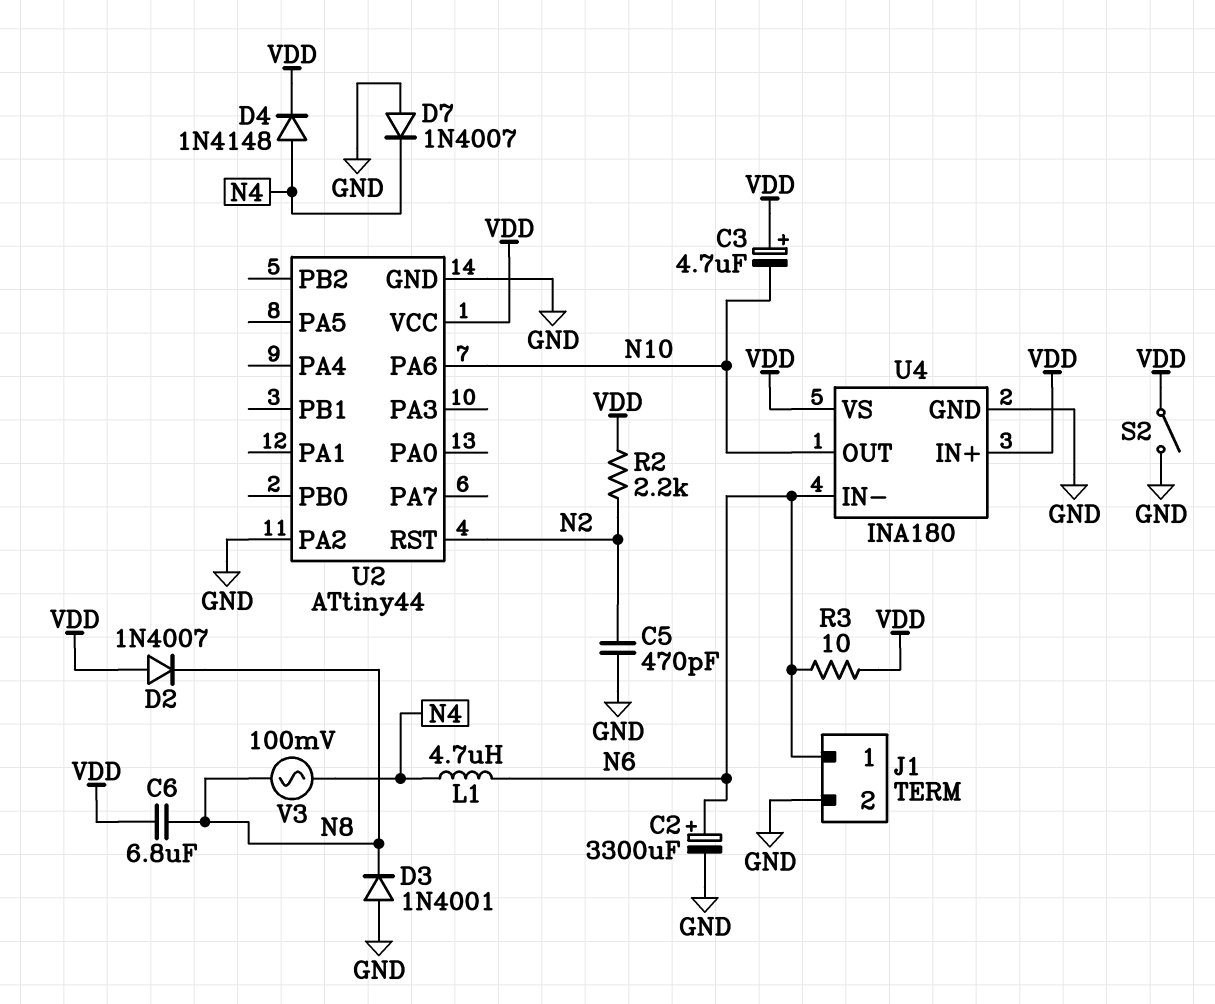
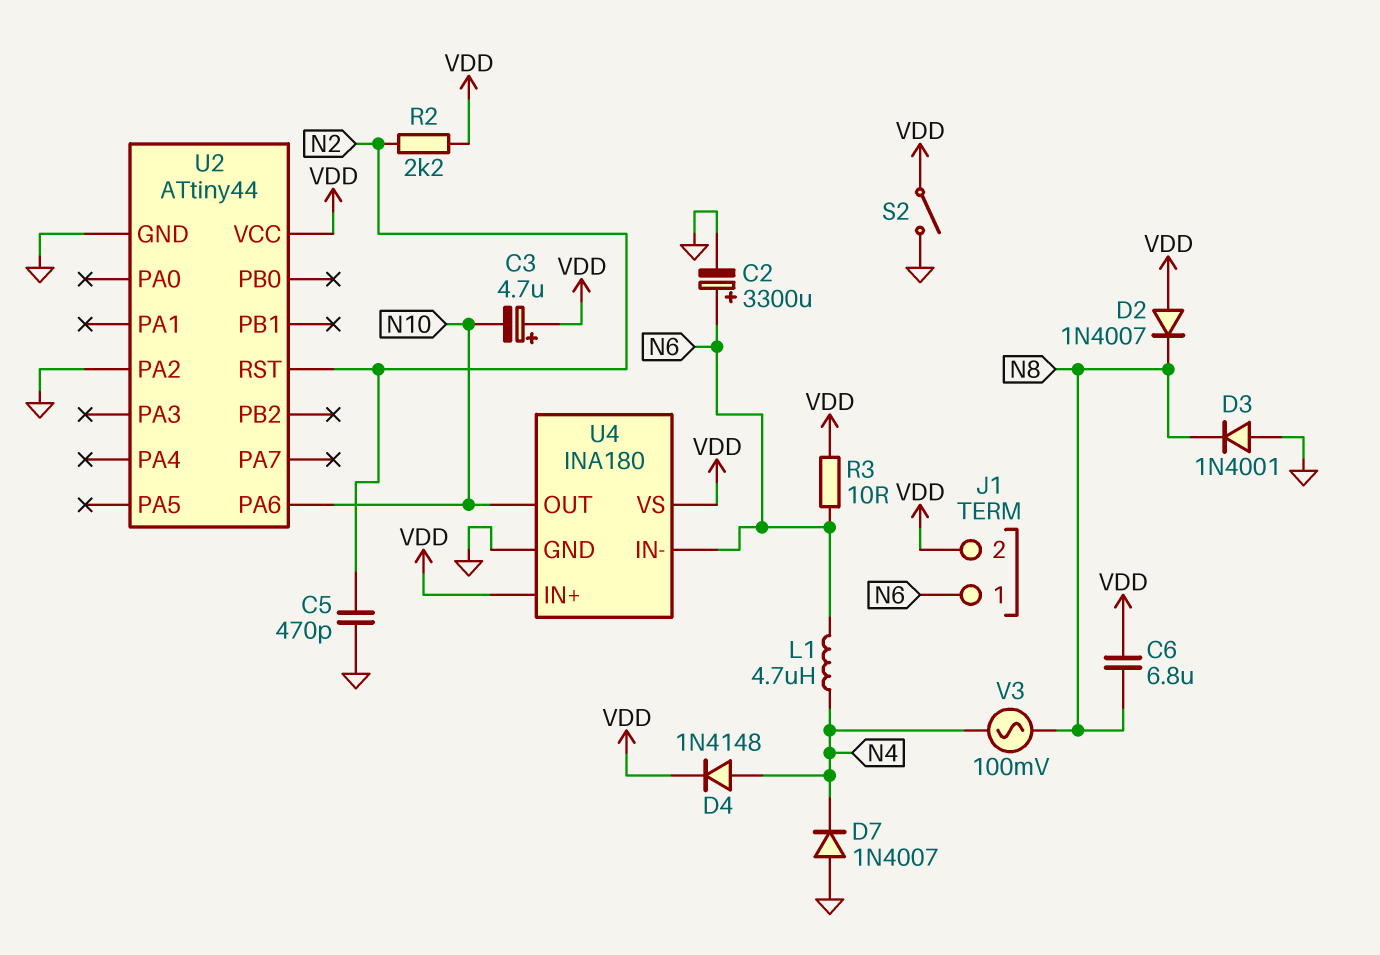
J1 pin 2: GND -> VDD

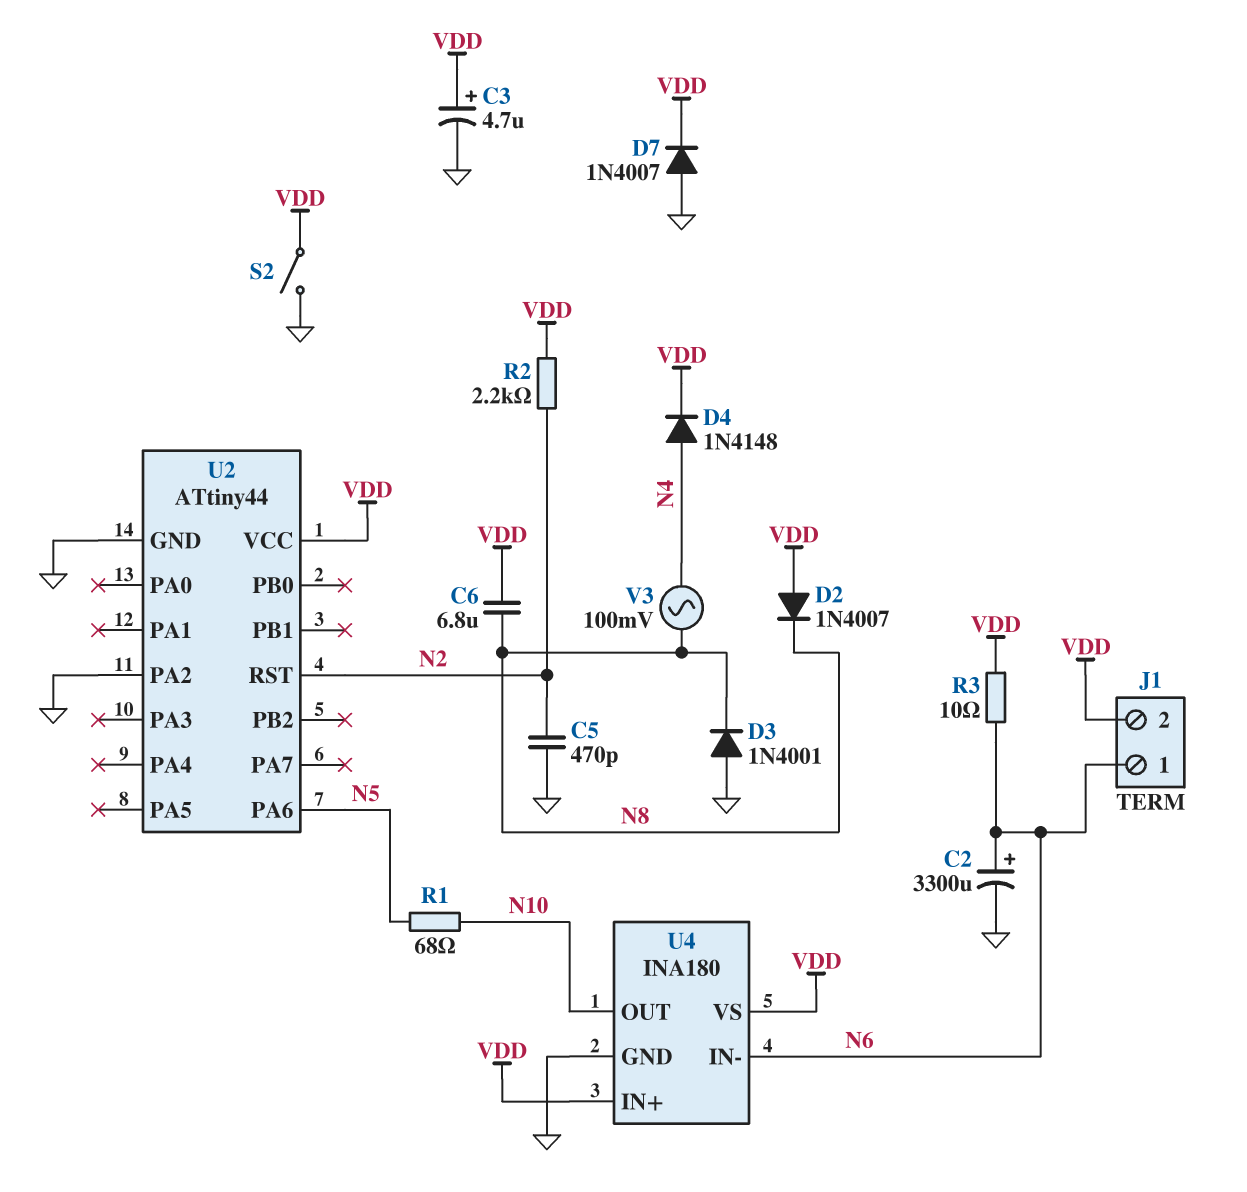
C3: 4.7uF (plus VDD, minus N10) -> 4.7uF (plus VDD, minus GND)
D7: diode 1N4007 (A GND, K N4) -> diode 1N4007 (A GND, K VDD)
L1: 4.7uH (N4, N6) -> none
R1: none -> 68 (N5, N10)
U2 pin PA6: N10 -> N5

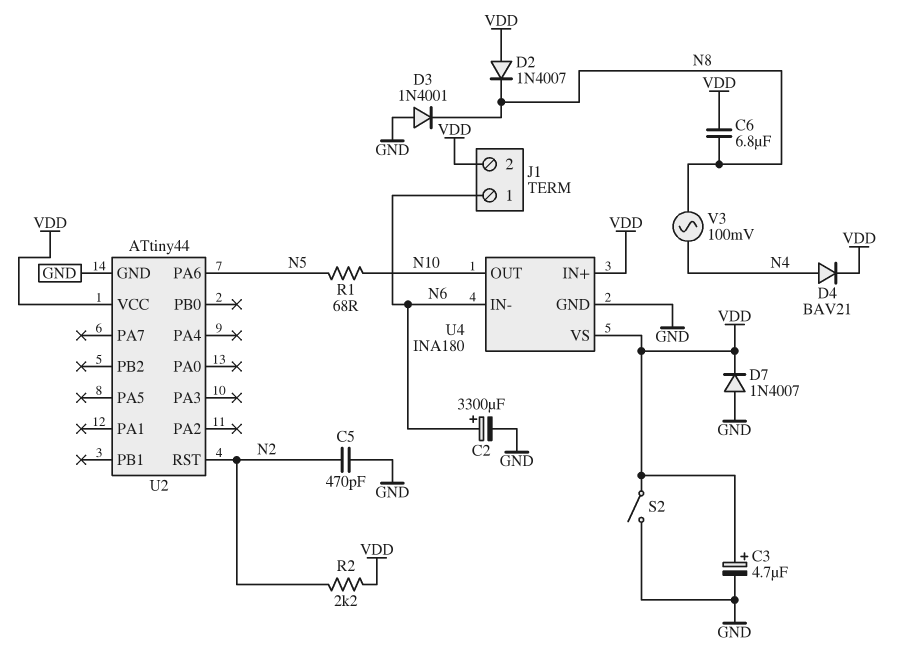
D4: diode 1N4148 (A N4, K VDD) -> diode BAV21 (A N4, K VDD)
R3: 10 (N6, VDD) -> none
U2 pin PA2: GND -> none

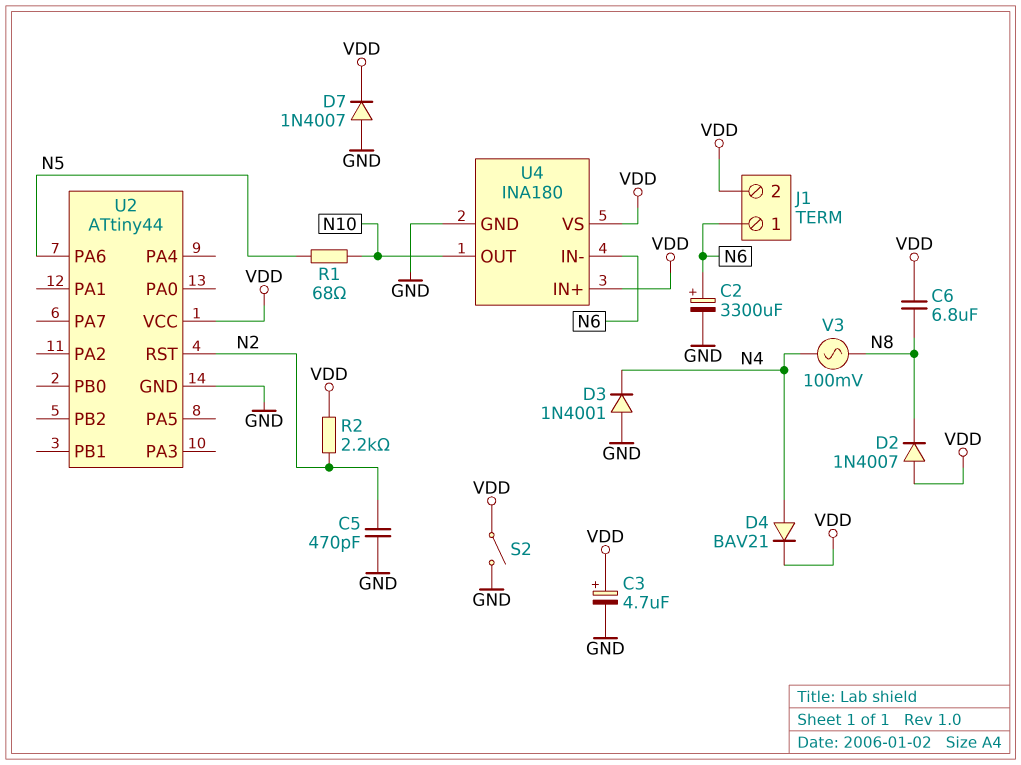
D3: diode 1N4001 (A GND, K N8) -> diode 1N4001 (A GND, K N4)

